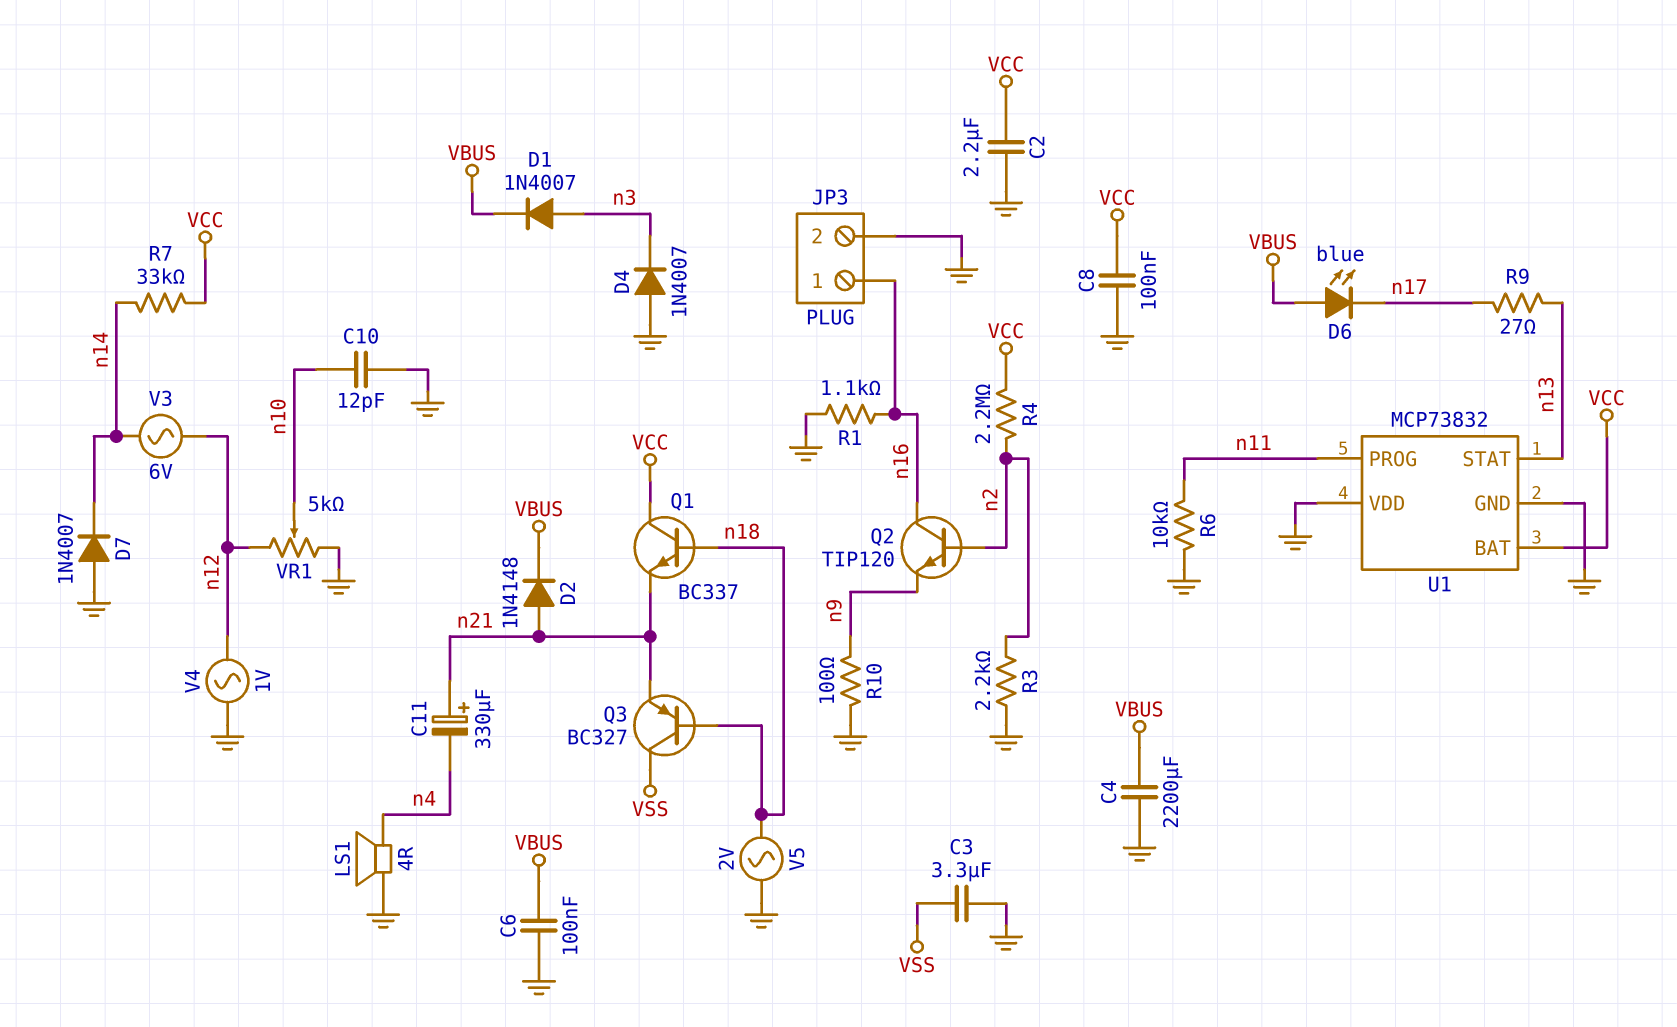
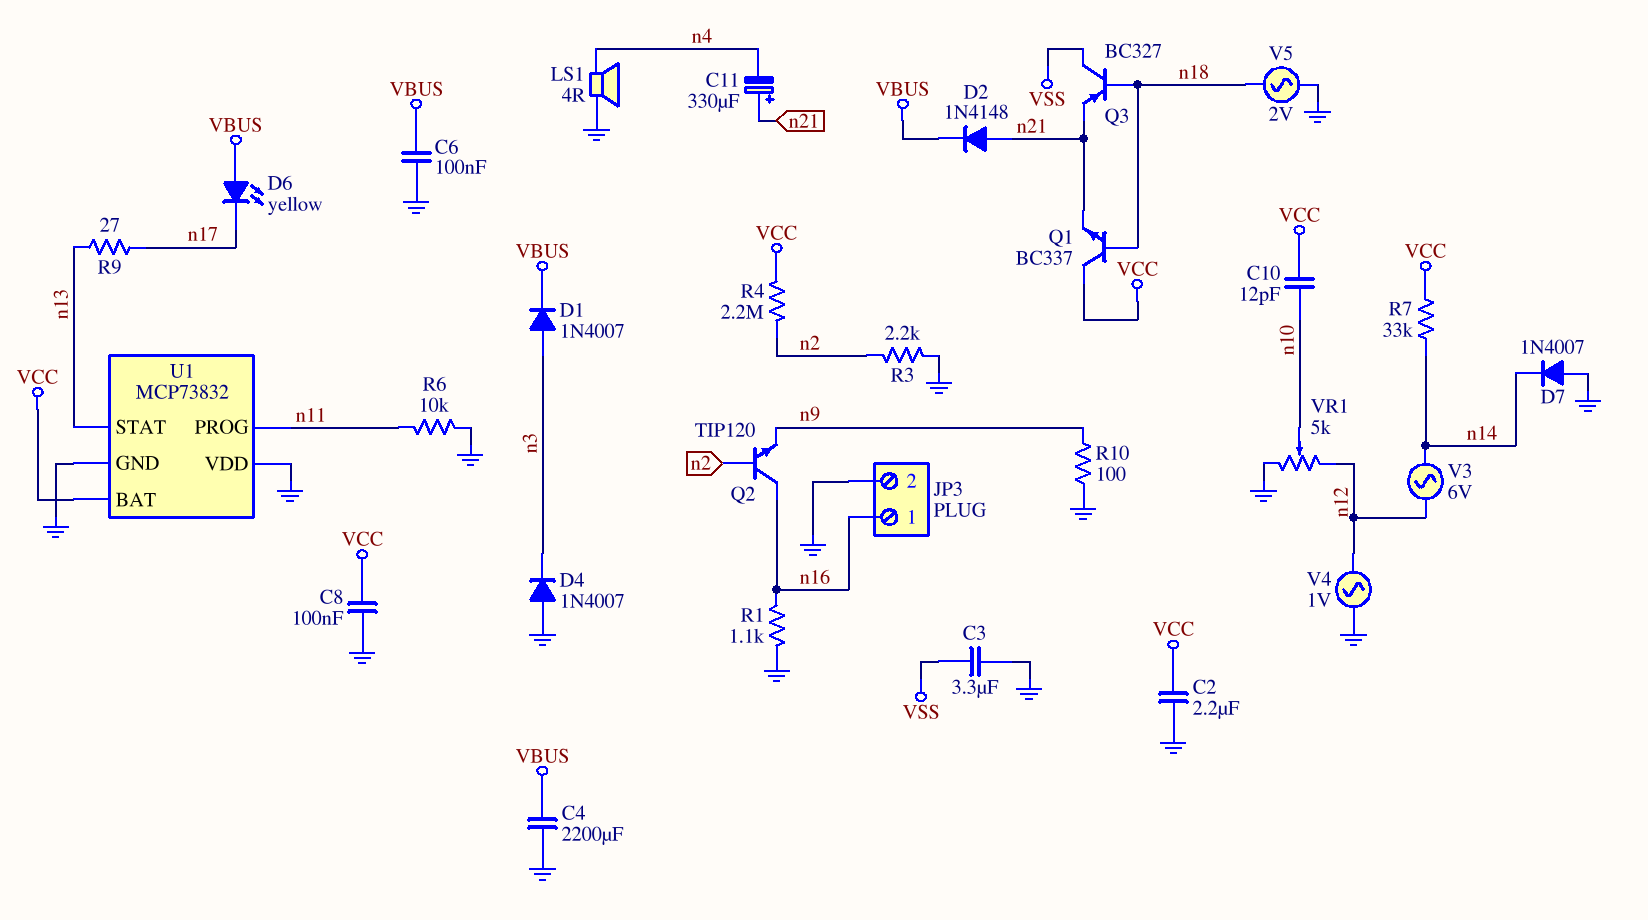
C10: 12pF (GND, n10) -> 12pF (VCC, n10)
D6: LED blue (A VBUS, K n17) -> LED yellow (A VBUS, K n17)

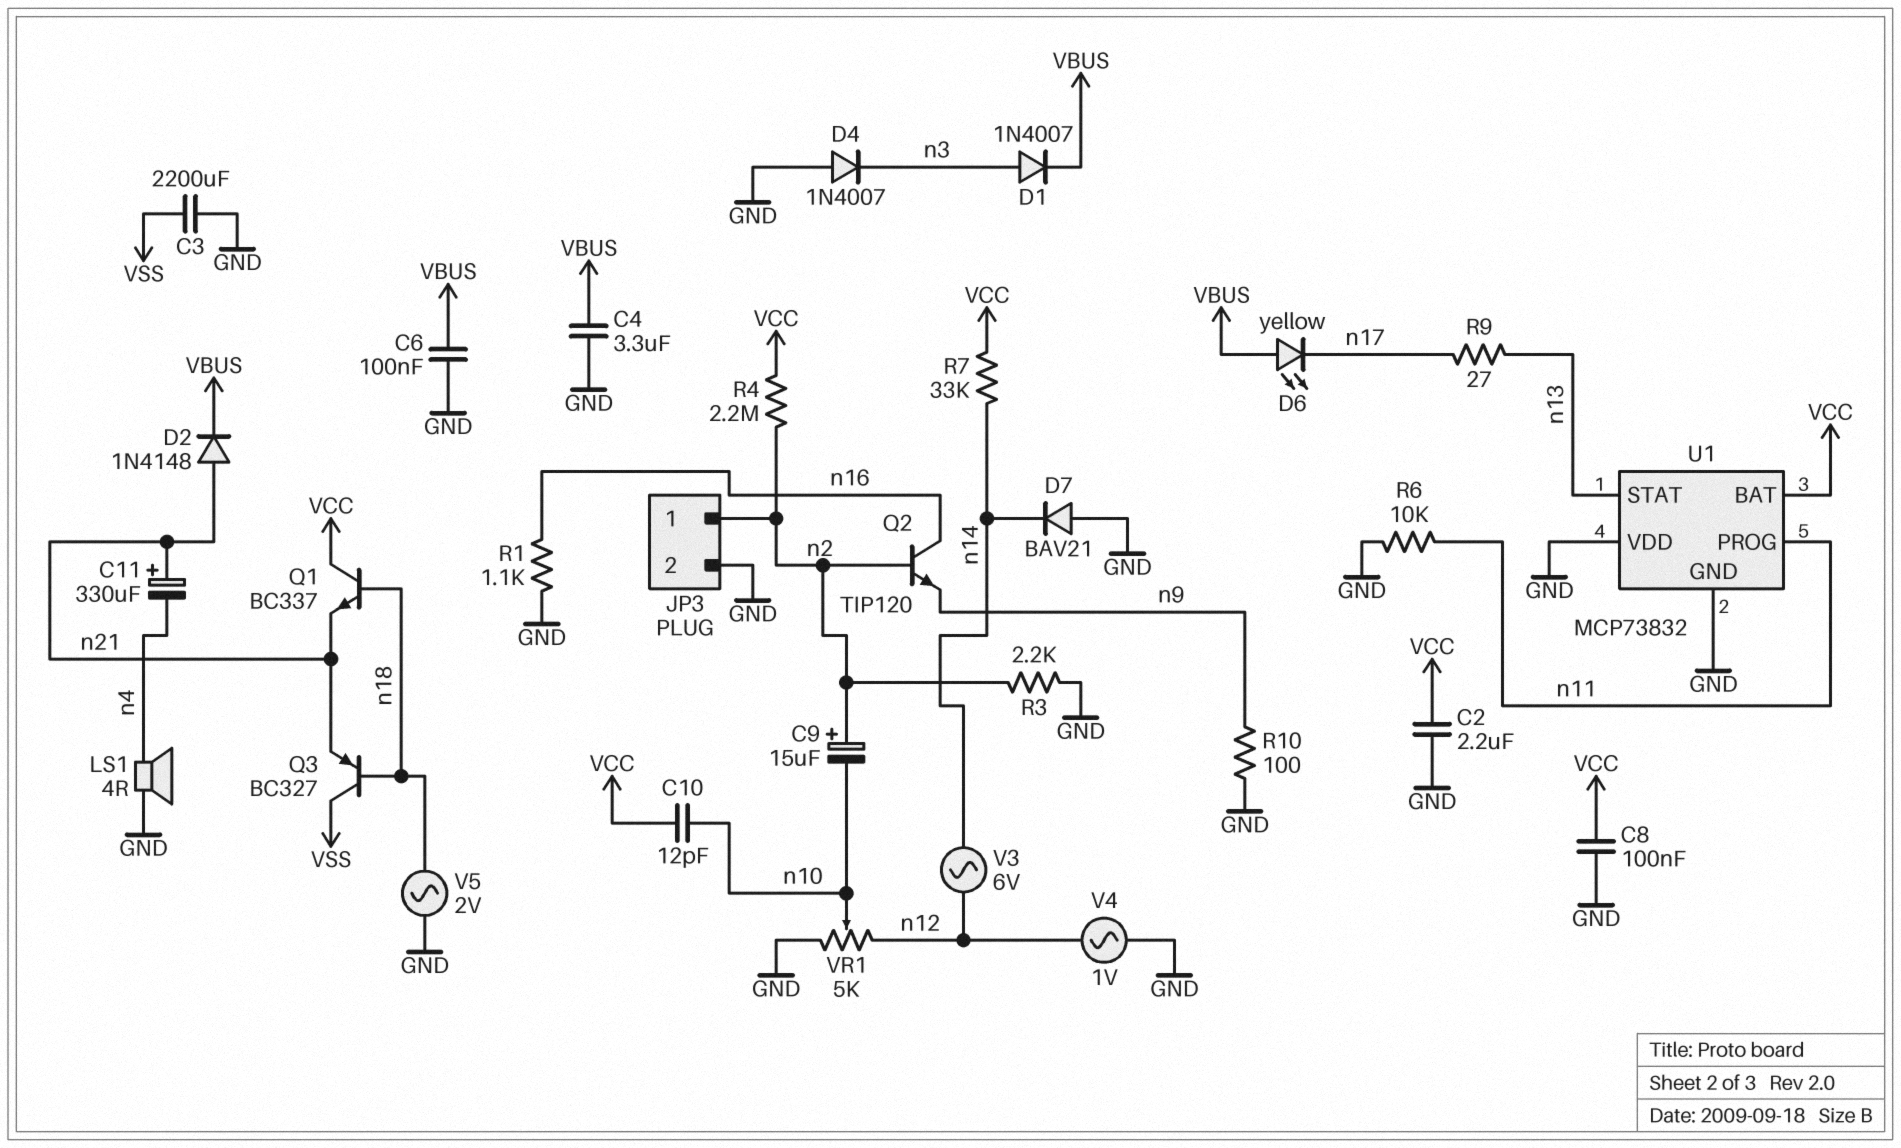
C3: 3.3uF (GND, VSS) -> 2200uF (GND, VSS)
C4: 2200uF (GND, VBUS) -> 3.3uF (GND, VBUS)
C9: none -> 15uF (plus n2, minus n10)
D7: diode 1N4007 (A GND, K n14) -> diode BAV21 (A GND, K n14)
JP3 pin 1: n16 -> n2

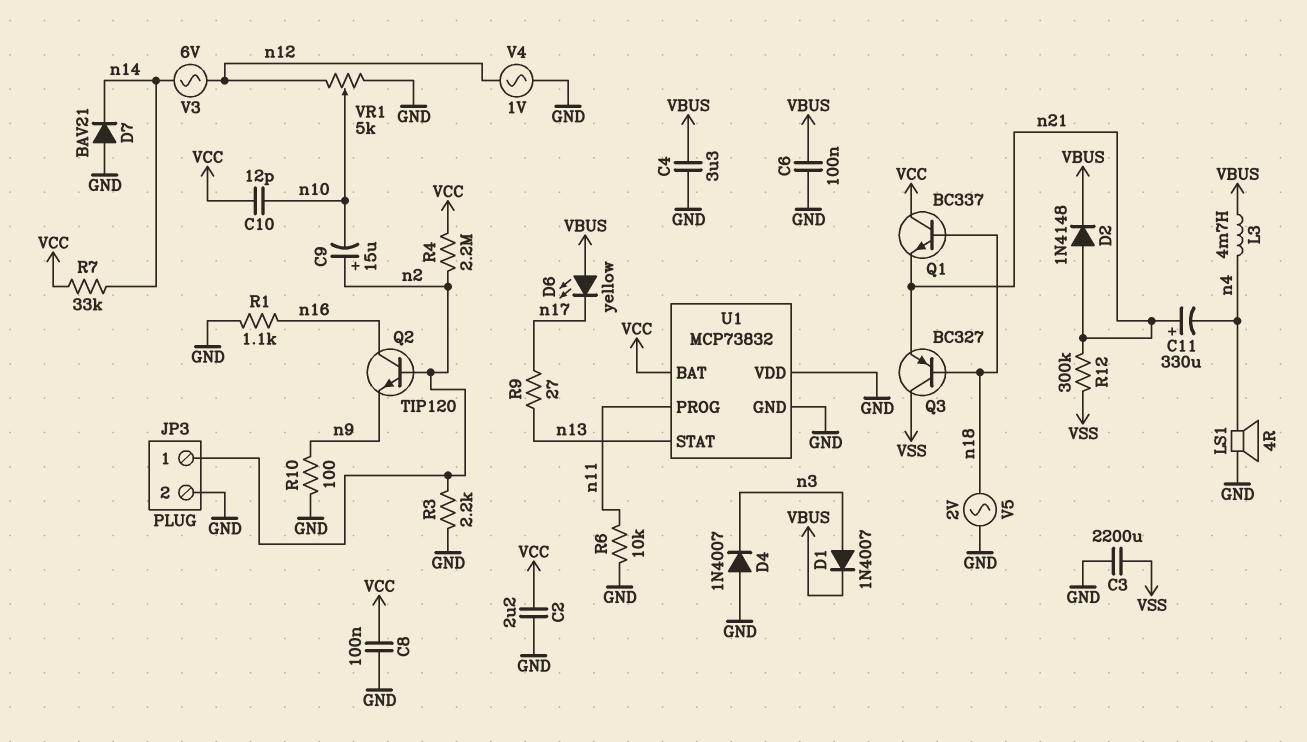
L3: none -> 4.7mH (VBUS, n4)
R12: none -> 300k (VSS, n21)

